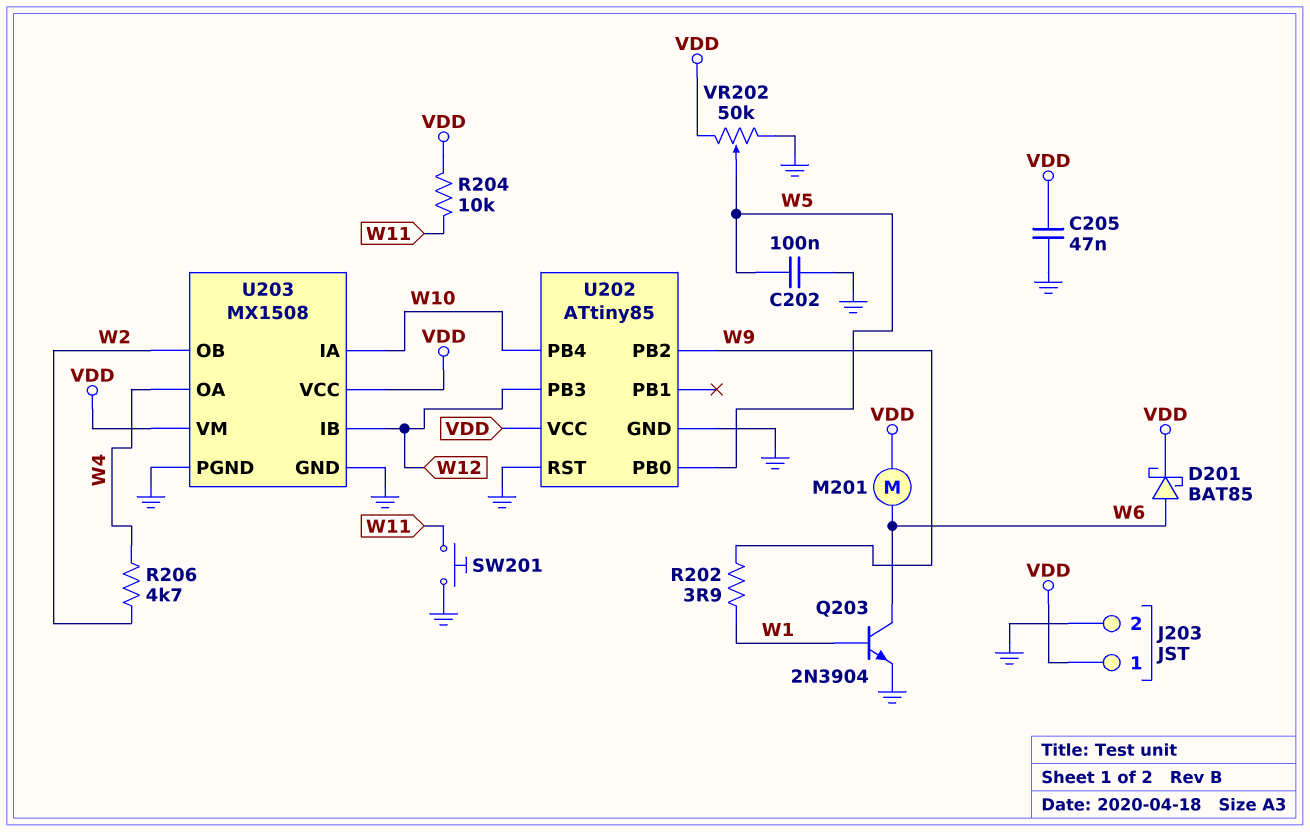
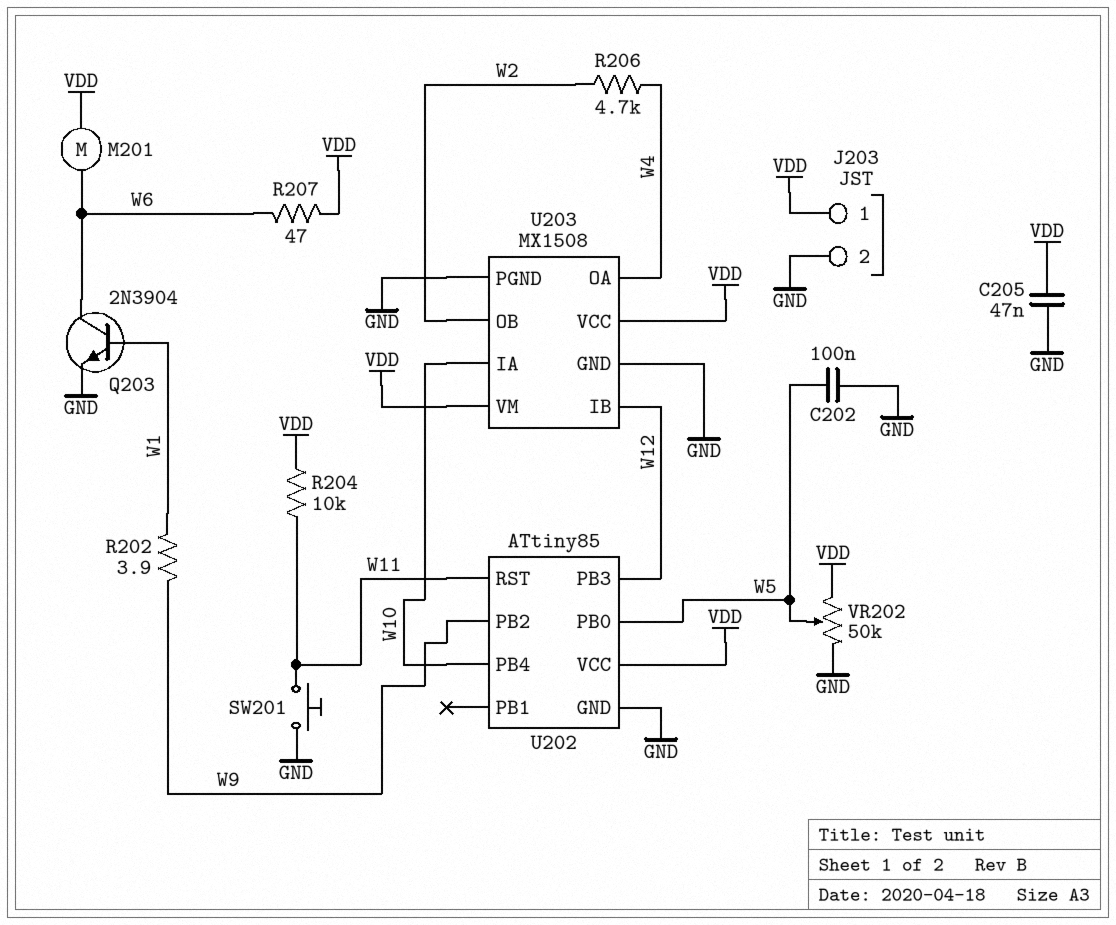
D201: schottky BAT85 (A W6, K VDD) -> none
R207: none -> 47 (VDD, W6)
U202 pin RST: GND -> W11

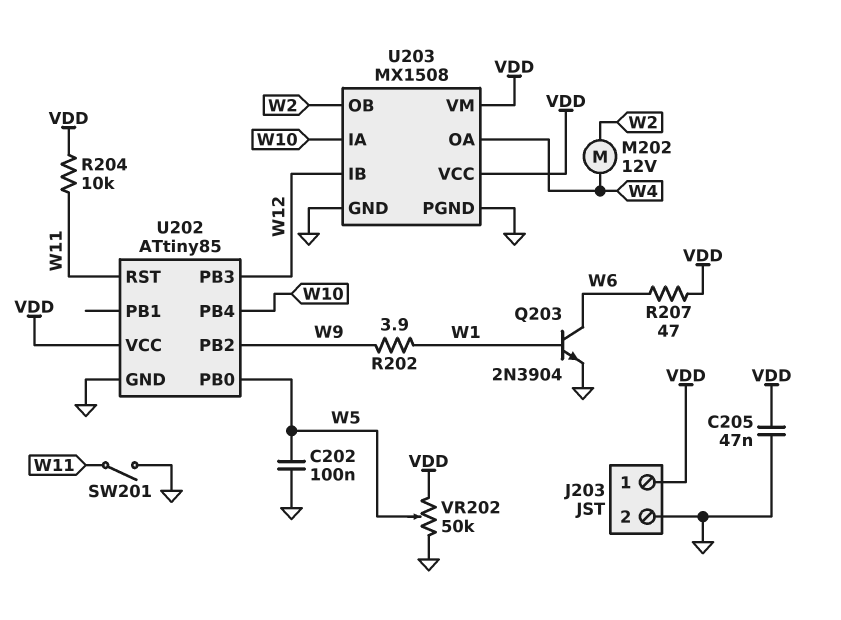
M201: motor (VDD, W6) -> none
M202: none -> motor 12V (W2, W4)
R206: 4.7k (W2, W4) -> none
SW201: button (GND, W11) -> switch (GND, W11)

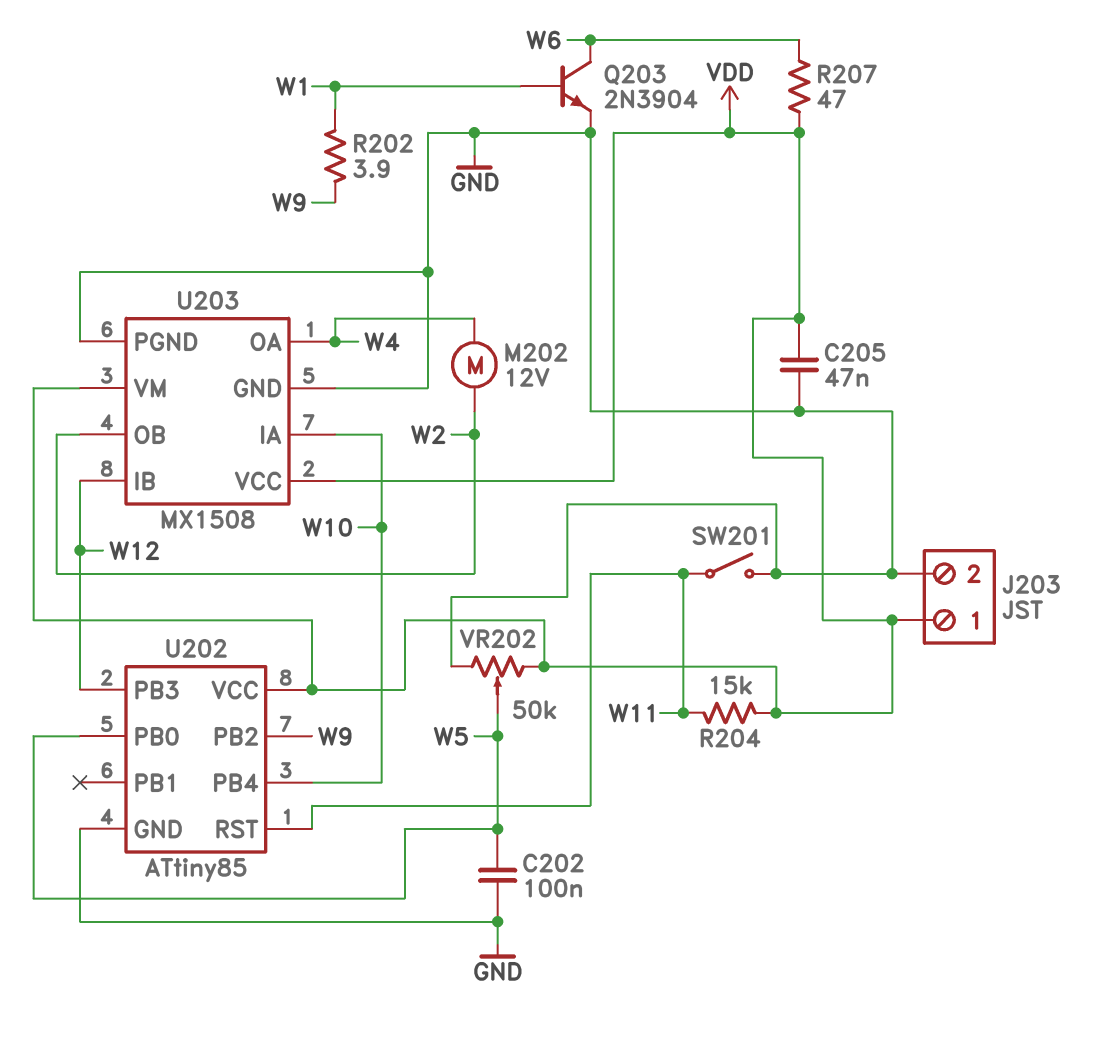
R204: 10k (VDD, W11) -> 15k (VDD, W11)

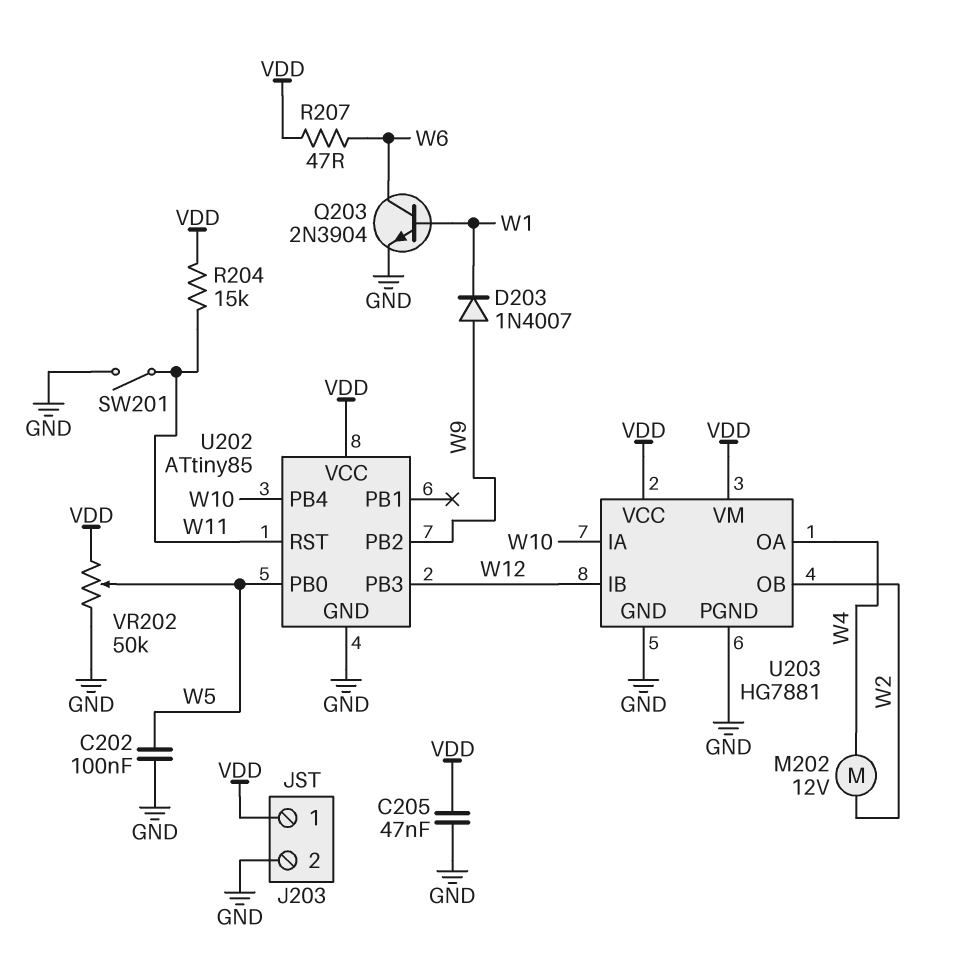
D203: none -> diode 1N4007 (A W9, K W1)
R202: 3.9 (W1, W9) -> none
U203: MX1508 -> HG7881

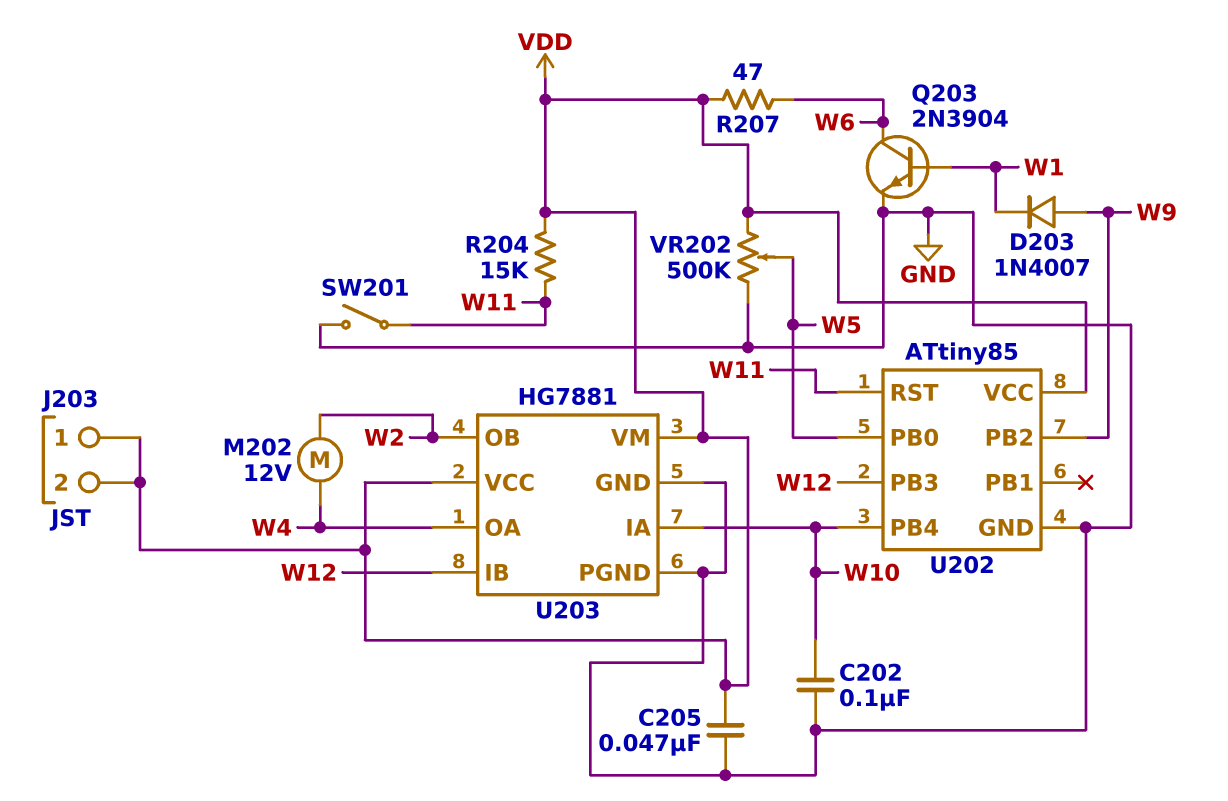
C202: 100nF (GND, W5) -> 100nF (GND, W10)
J203 pin 2: GND -> VDD
VR202: 50k (GND, VDD, wiper W5) -> 500k (GND, VDD, wiper W5)

